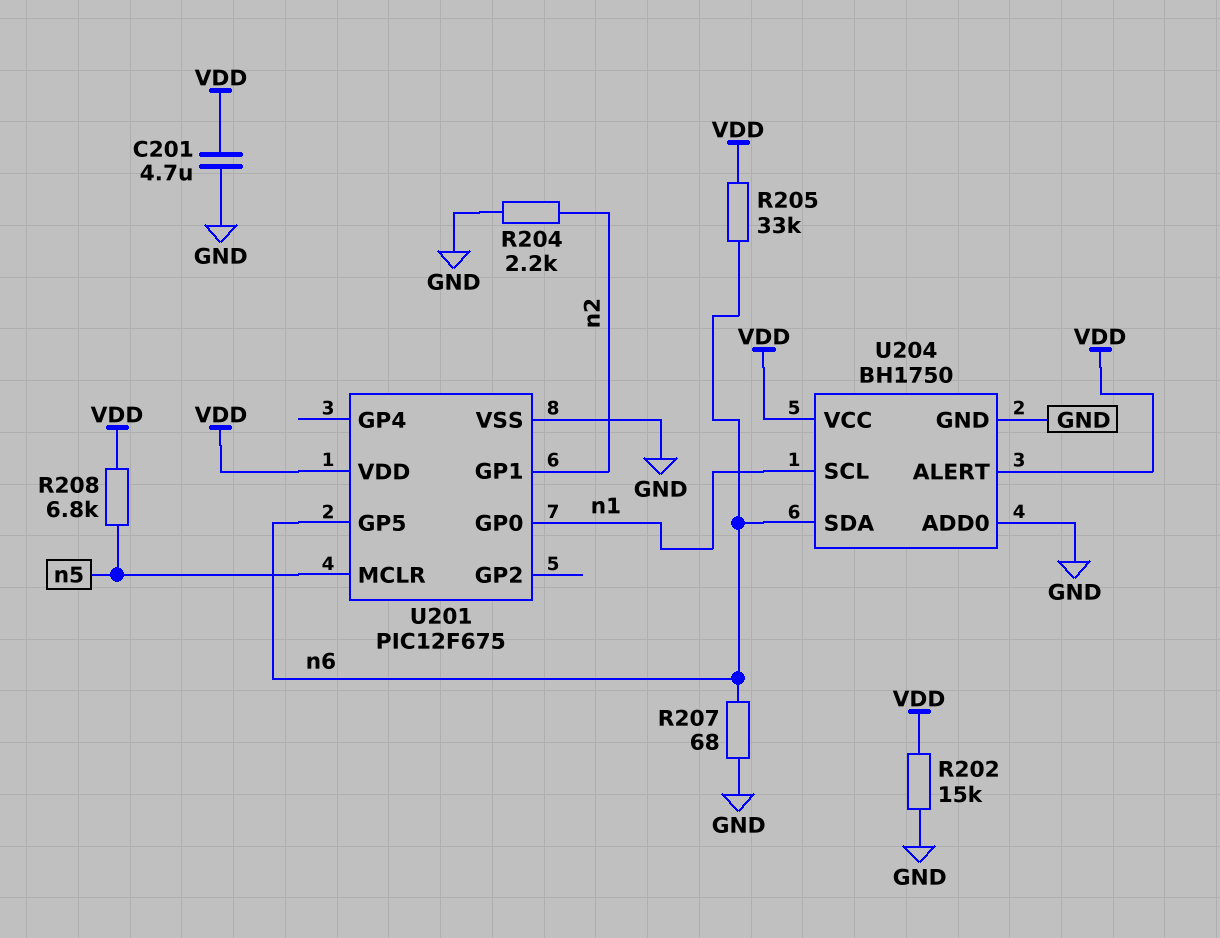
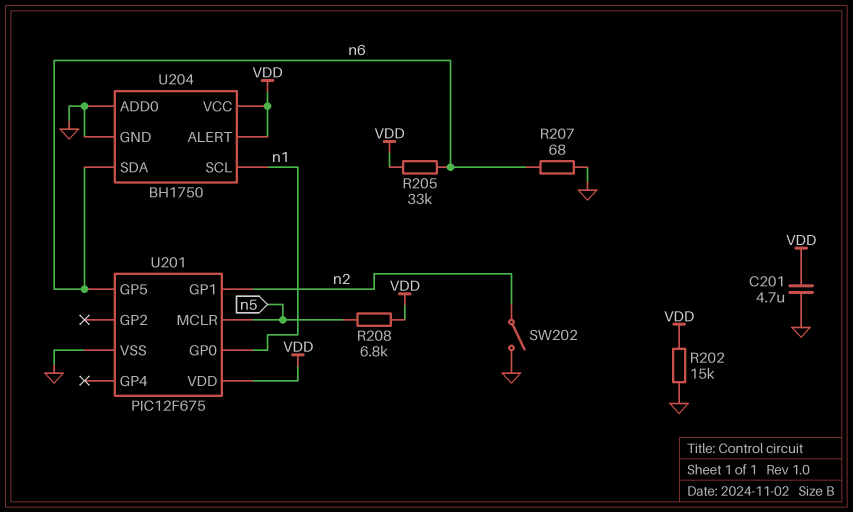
R204: 2.2k (GND, n2) -> none
SW202: none -> switch (GND, n2)

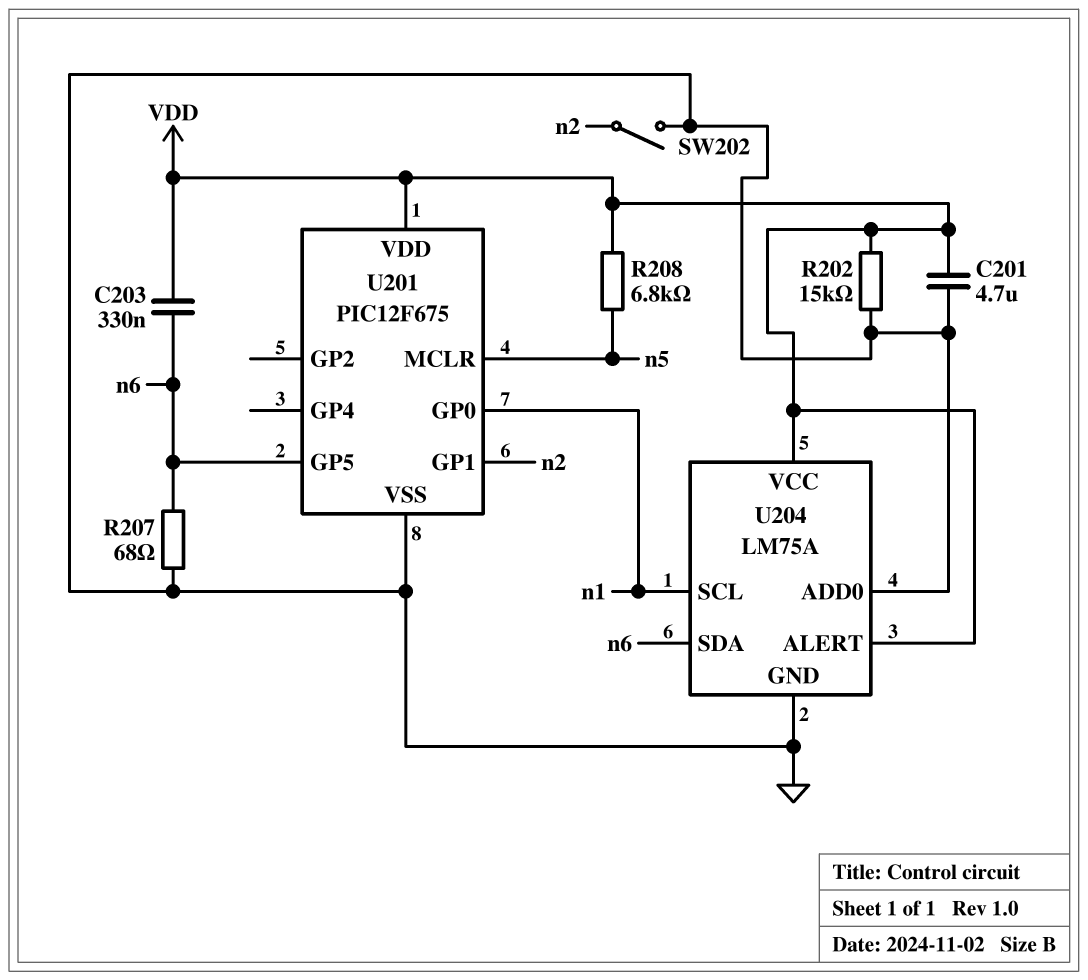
C203: none -> 330nF (VDD, n6)
R205: 33k (VDD, n6) -> none
U204: BH1750 -> LM75A

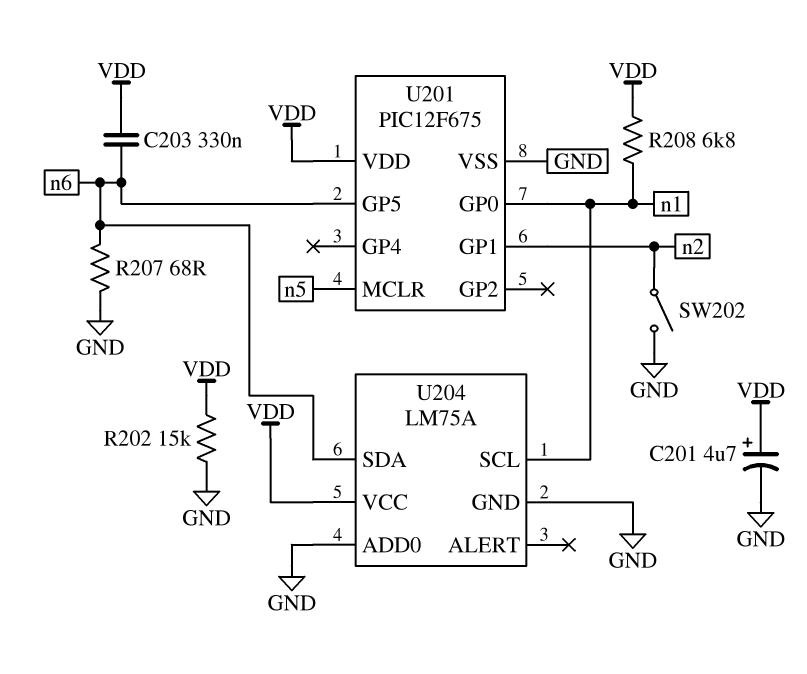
C201: 4.7uF (GND, VDD) -> 4.7uF (plus VDD, minus GND)
R208: 6.8k (VDD, n5) -> 6.8k (VDD, n1)
U204 pin ALERT: VDD -> none

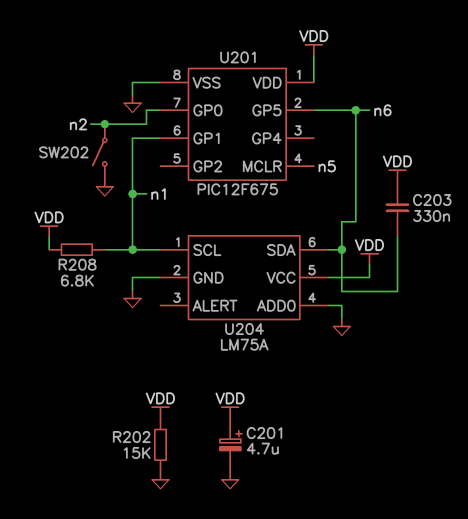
R207: 68 (GND, n6) -> none
U201 pin GP0: n1 -> n2
U201 pin GP1: n2 -> n1

